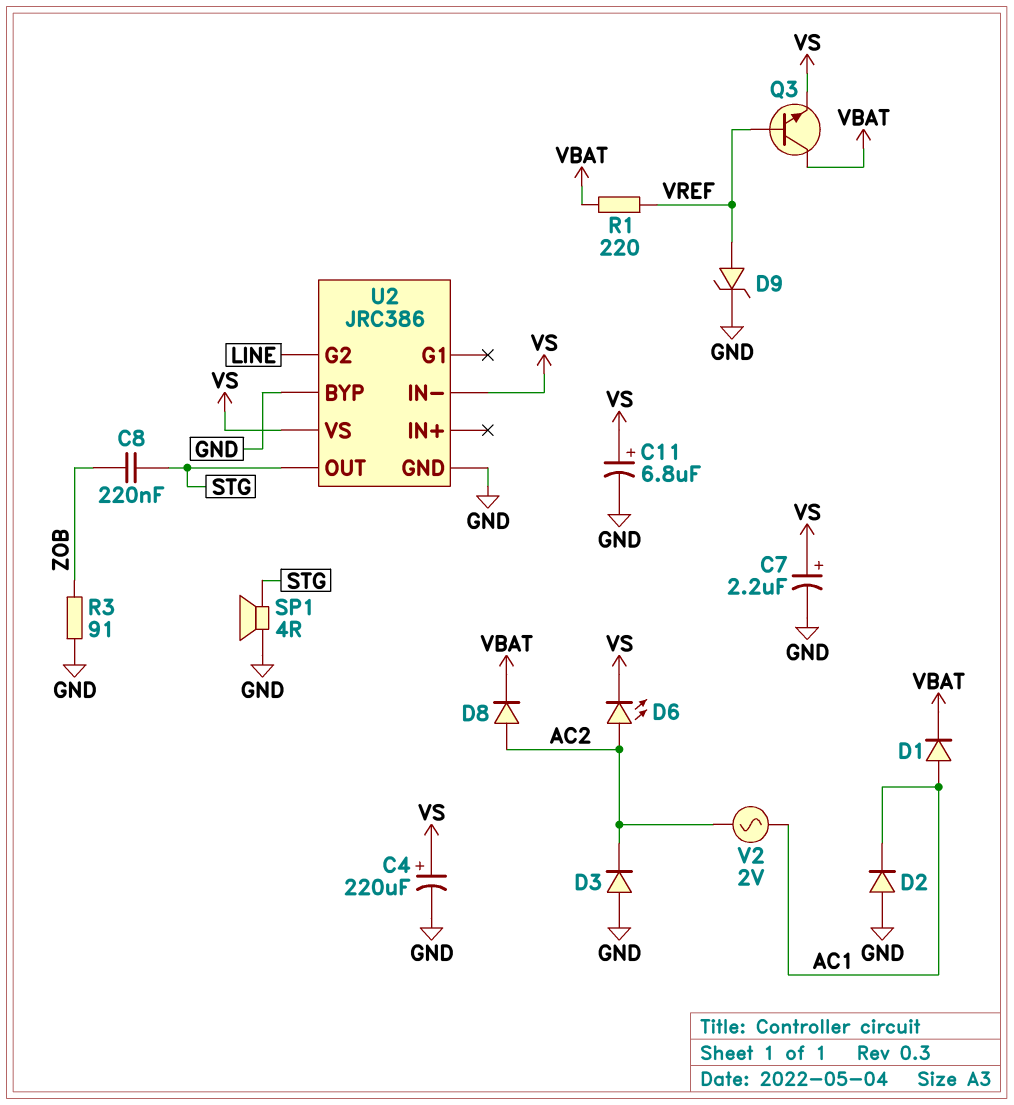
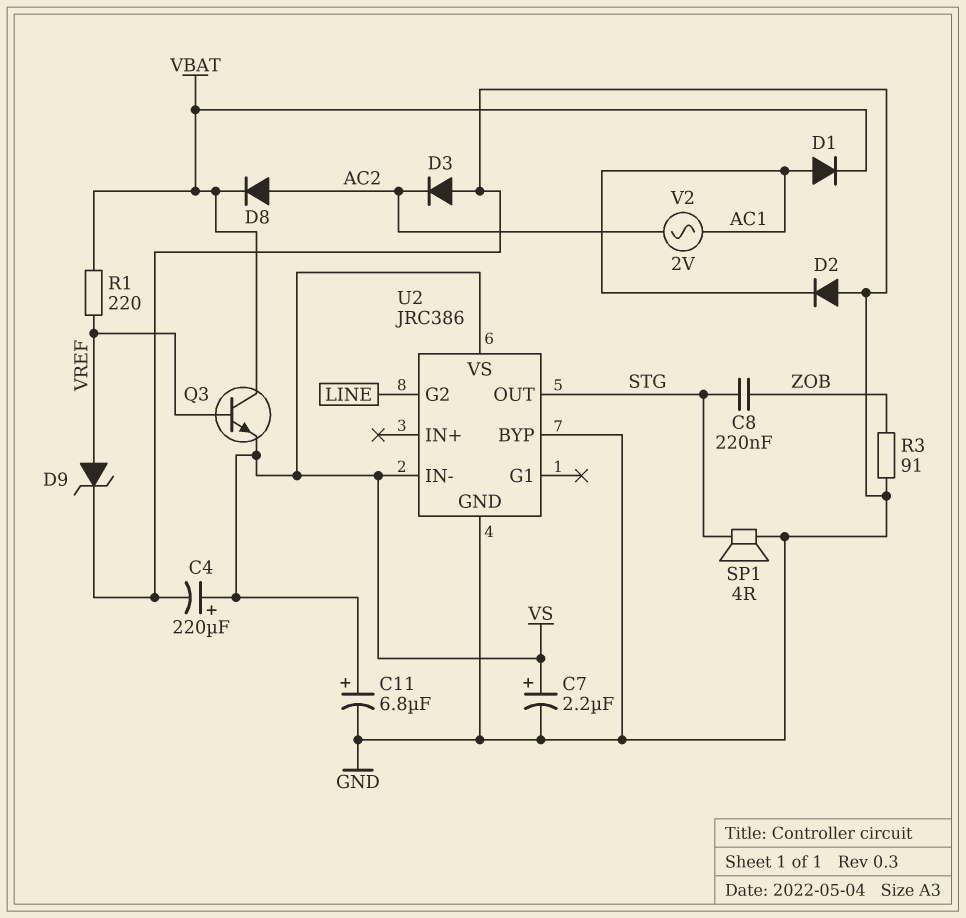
D6: LED (A AC2, K VS) -> none

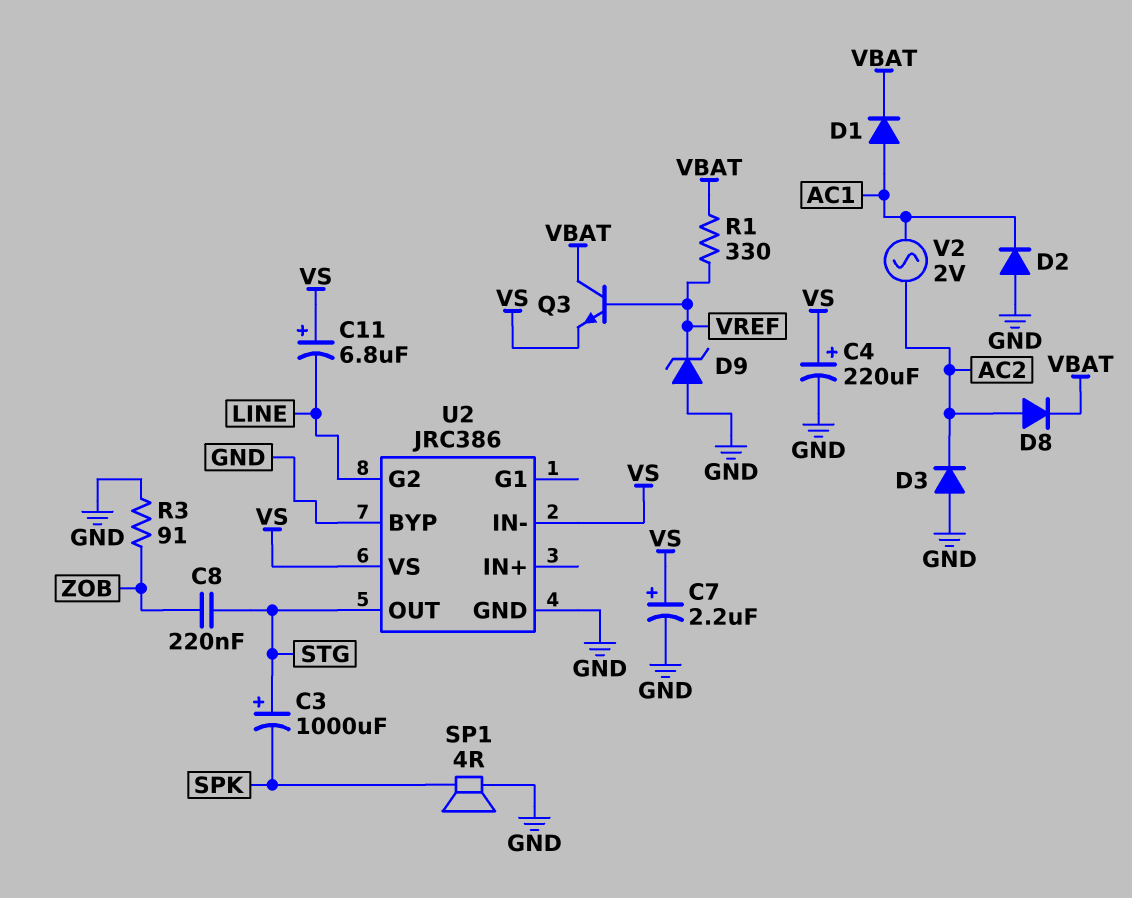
C3: none -> 1000uF (plus STG, minus SPK)
C11: 6.8uF (plus VS, minus GND) -> 6.8uF (plus VS, minus LINE)
D9: zener (A VREF, K GND) -> zener (A GND, K VREF)
R1: 220 (VBAT, VREF) -> 330 (VBAT, VREF)
SP1: speaker 4R (GND, STG) -> speaker 4R (GND, SPK)

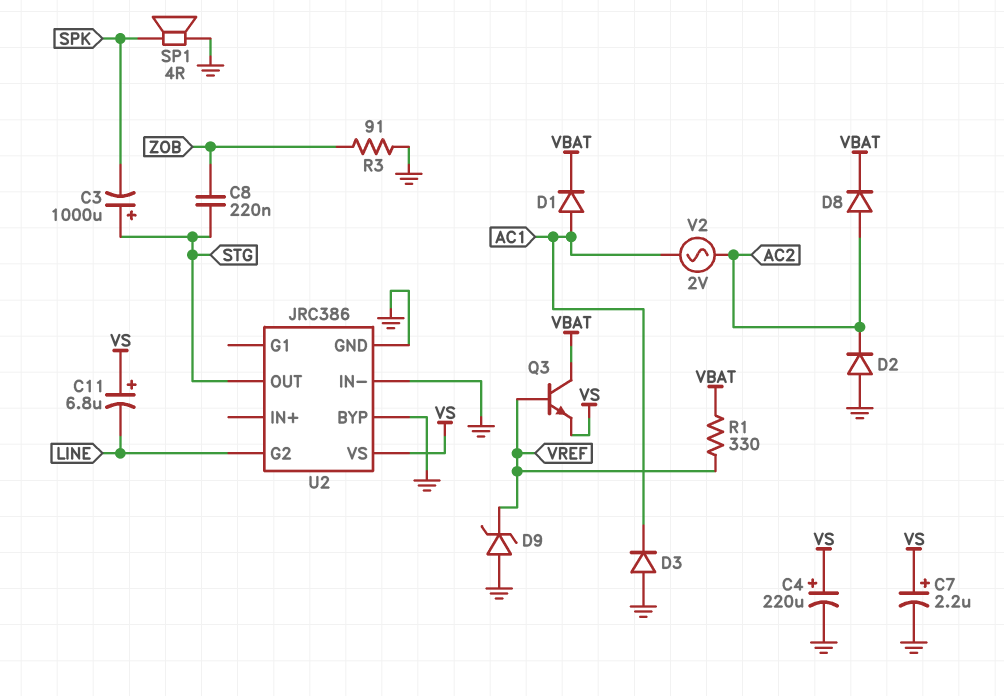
D2: diode (A GND, K AC1) -> diode (A GND, K AC2)
D3: diode (A GND, K AC2) -> diode (A GND, K AC1)
U2 pin IN-: VS -> GND

